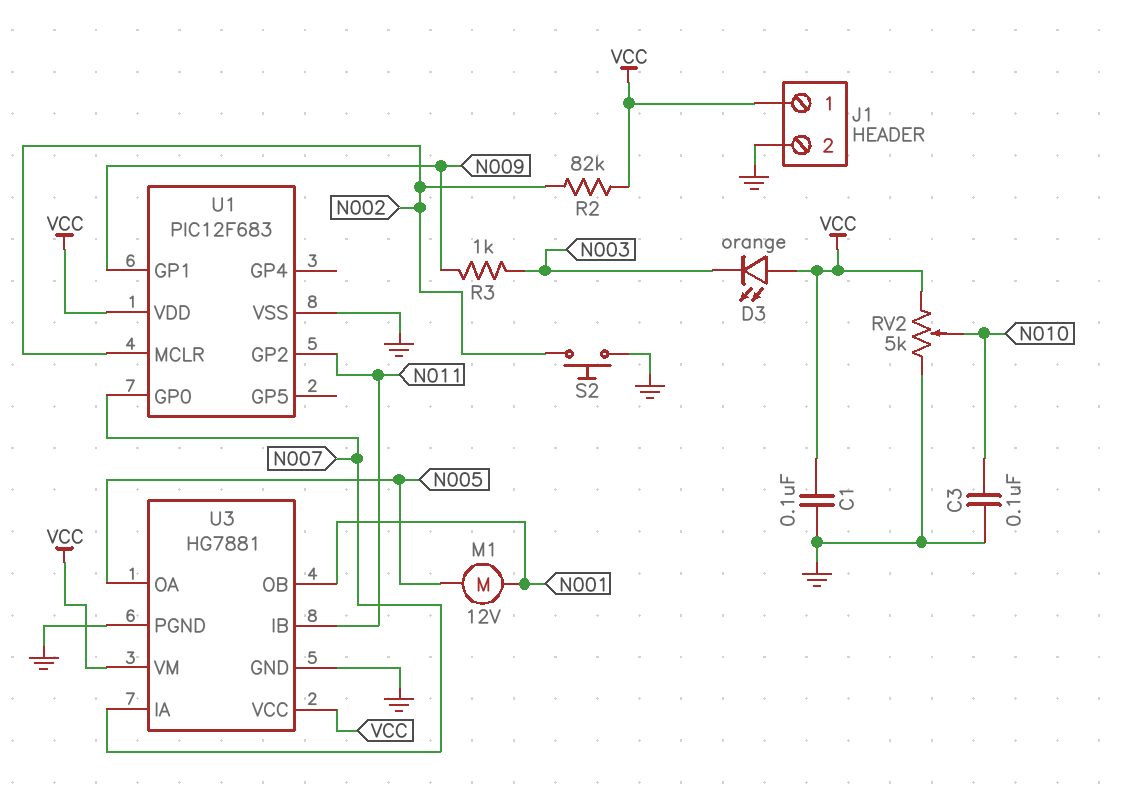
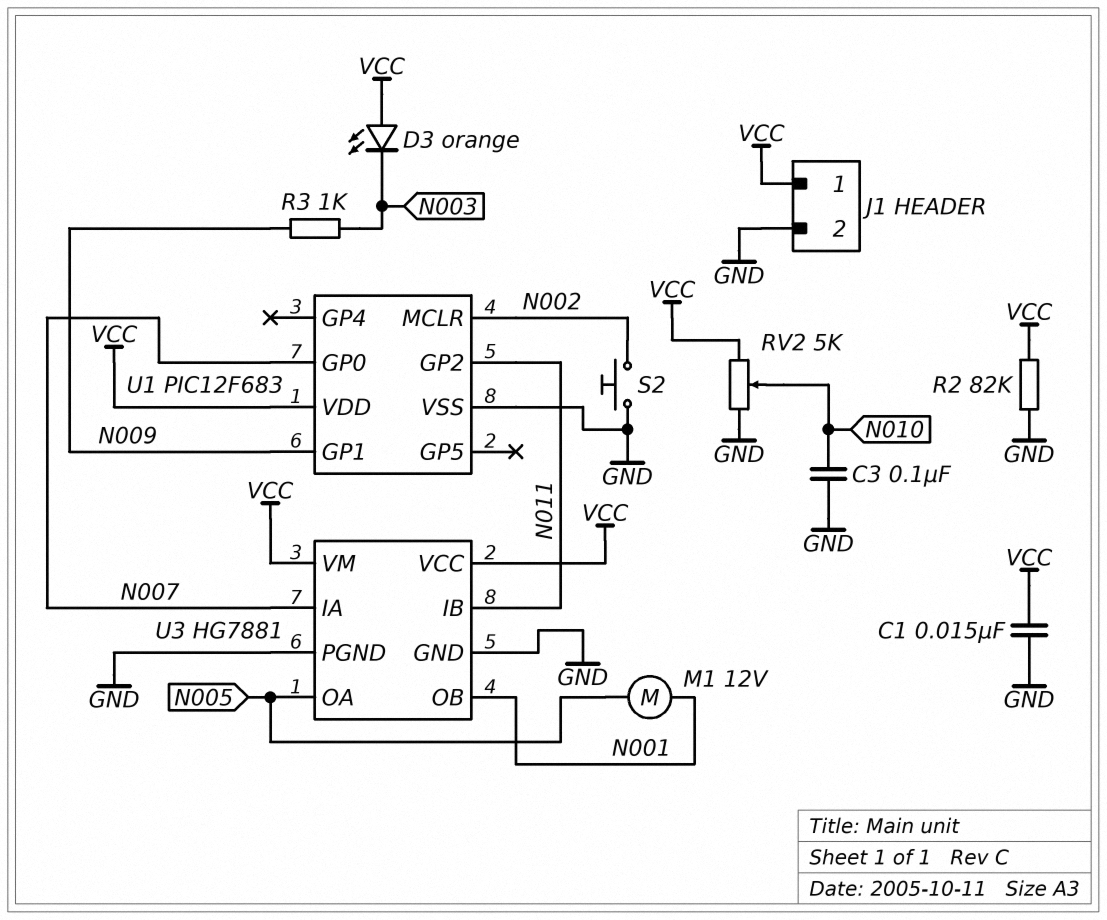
C1: 100nF (GND, VCC) -> 15nF (GND, VCC)
R2: 82k (N002, VCC) -> 82k (GND, VCC)

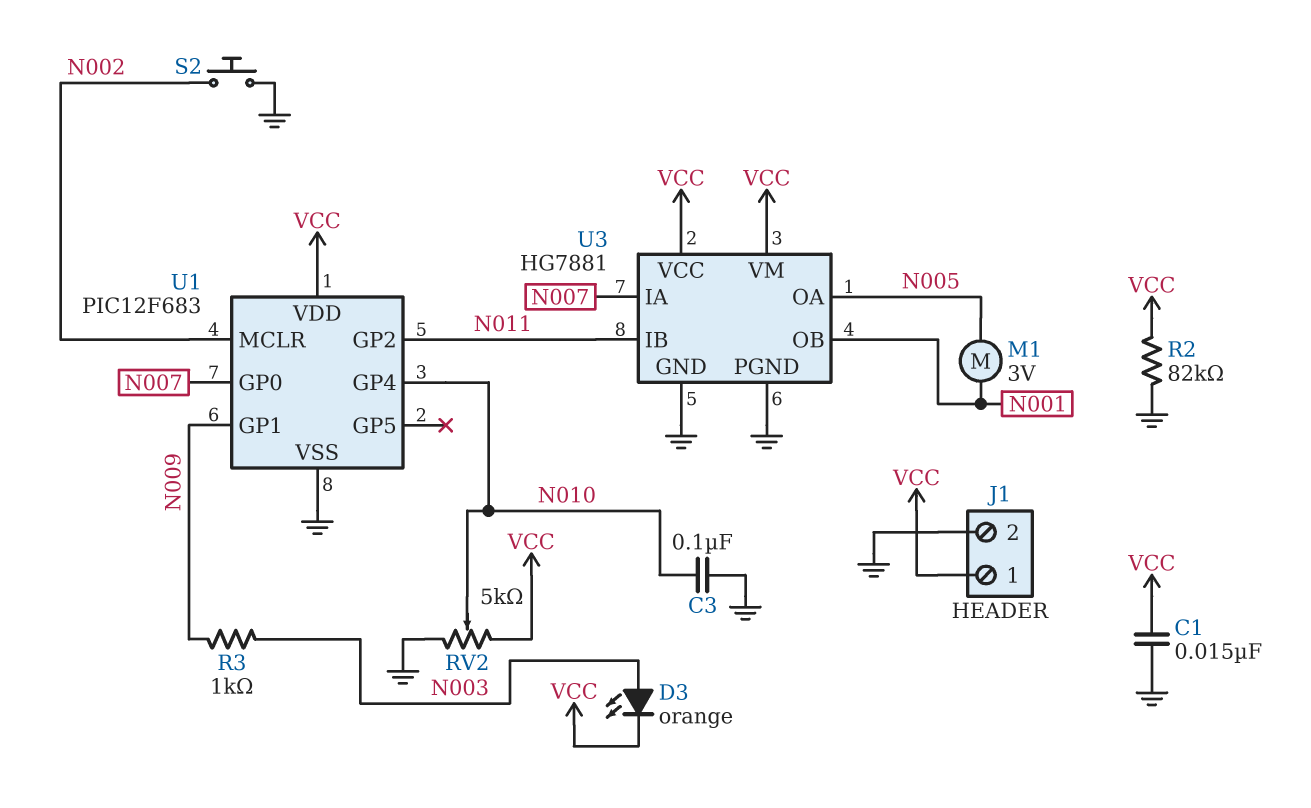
D3: LED orange (A VCC, K N003) -> LED orange (A N003, K VCC)
M1: motor 12V (N001, N005) -> motor 3V (N001, N005)
U1 pin GP4: none -> N010

